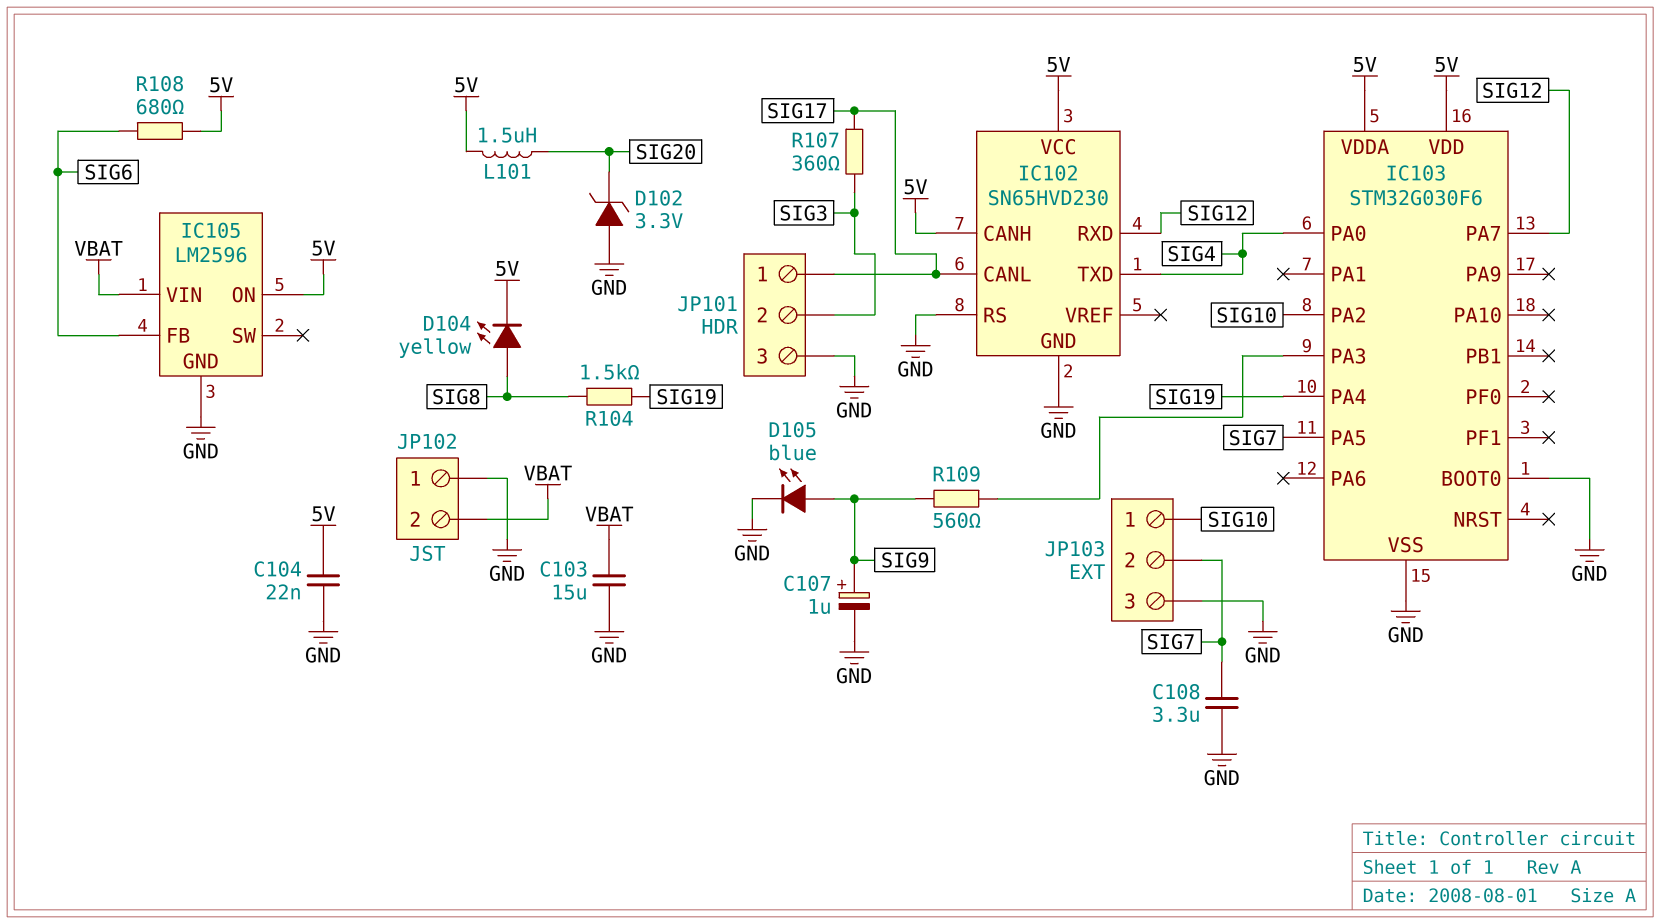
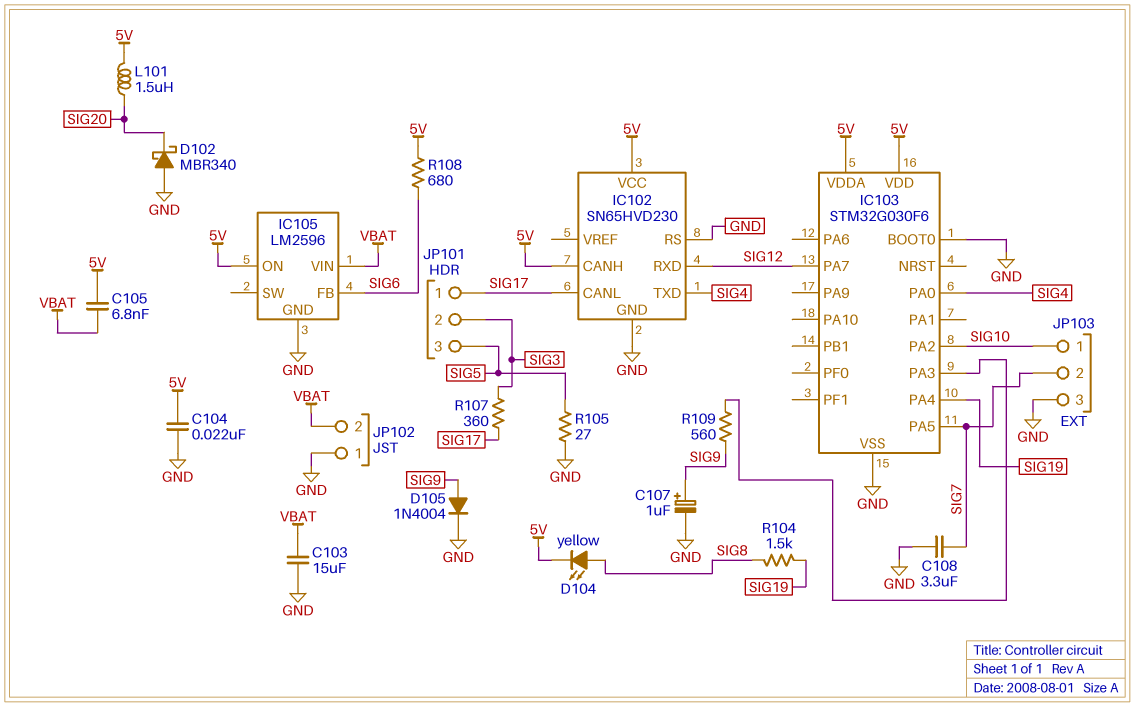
C105: none -> 6.8nF (5V, VBAT)
D102: zener 3.3V (A GND, K SIG20) -> schottky MBR340 (A GND, K SIG20)
D105: LED blue (A SIG9, K GND) -> diode 1N4004 (A SIG9, K GND)
JP101 pin 3: GND -> SIG5
R105: none -> 27 (GND, SIG5)

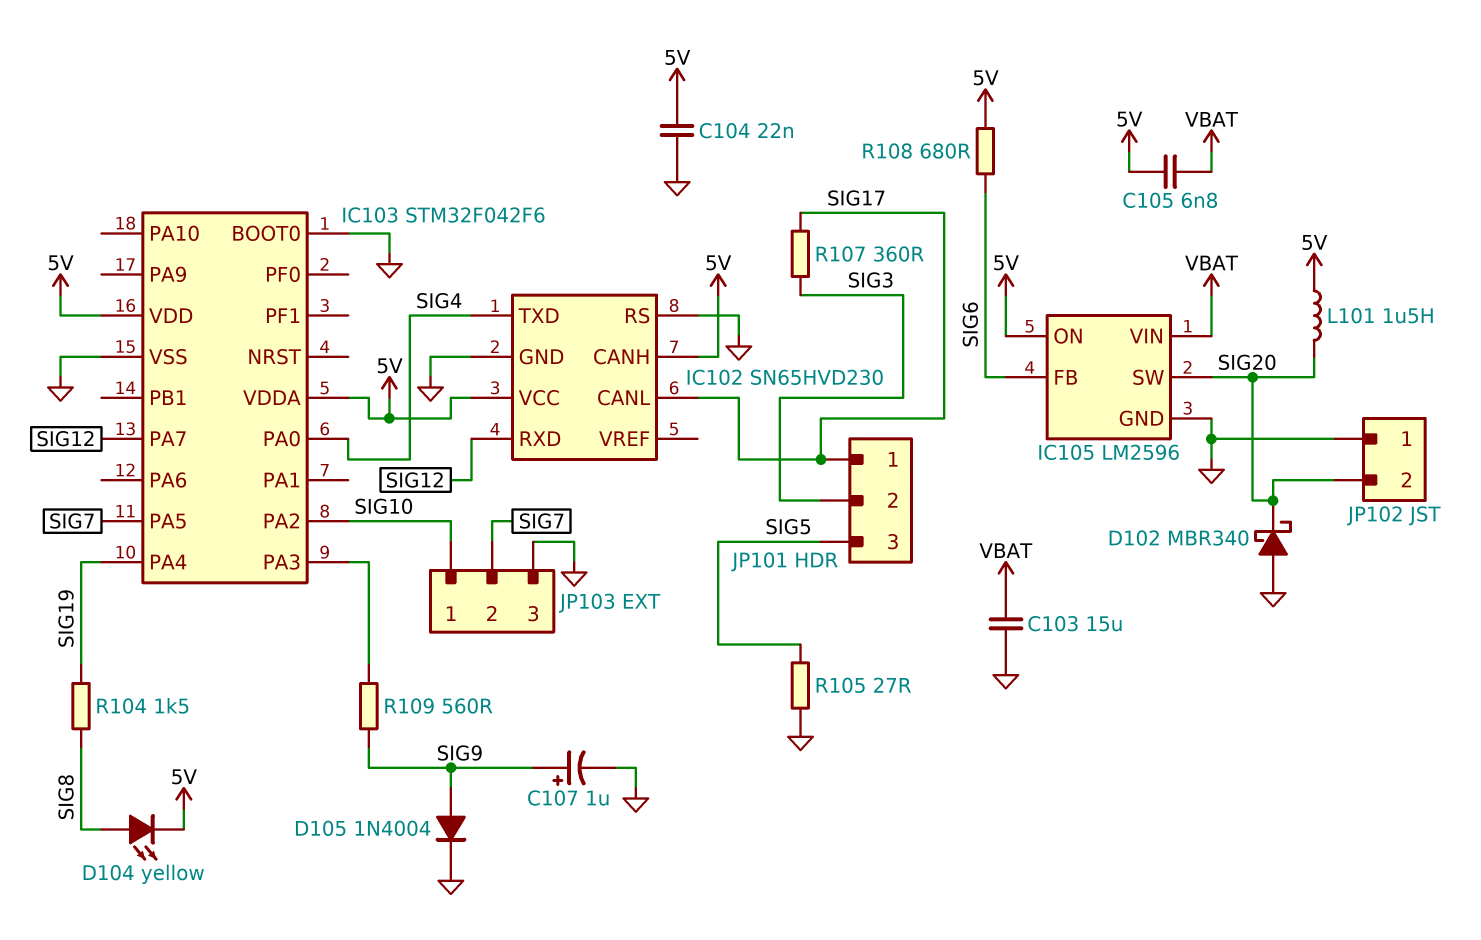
C108: 3.3uF (GND, SIG7) -> none
IC103: STM32G030F6 -> STM32F042F6
IC105 pin SW: none -> SIG20
JP102 pin 2: VBAT -> SIG20

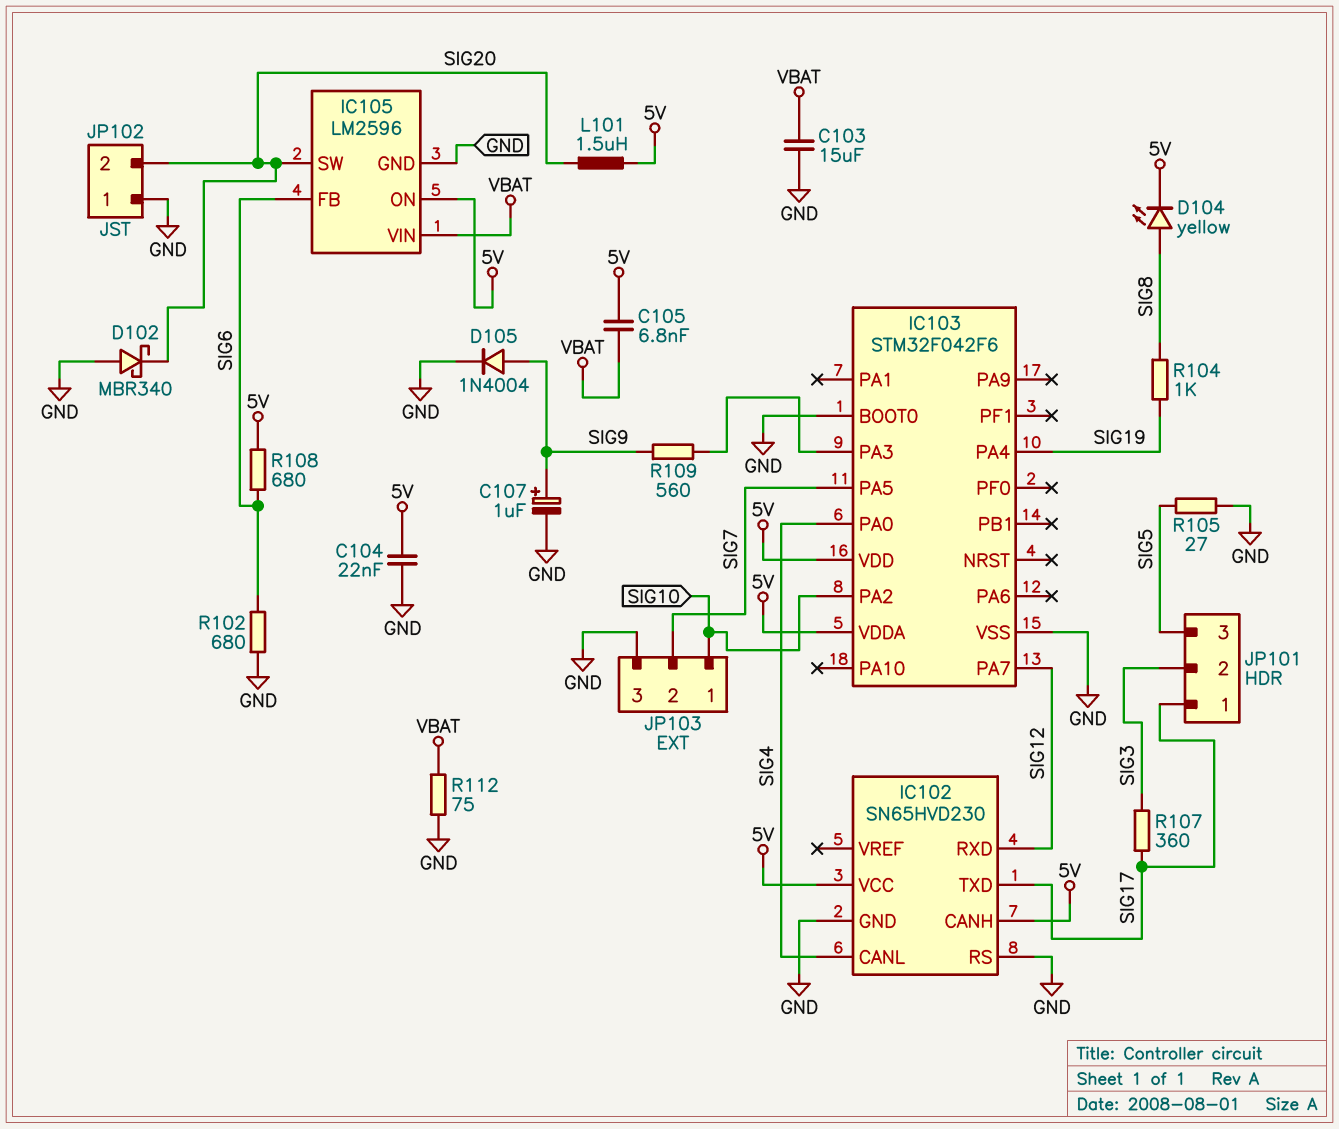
IC102 pin CANL: SIG17 -> SIG4
IC102 pin TXD: SIG4 -> SIG17
R102: none -> 680 (GND, SIG6)
R104: 1.5k (SIG8, SIG19) -> 1k (SIG8, SIG19)
R112: none -> 75 (GND, VBAT)

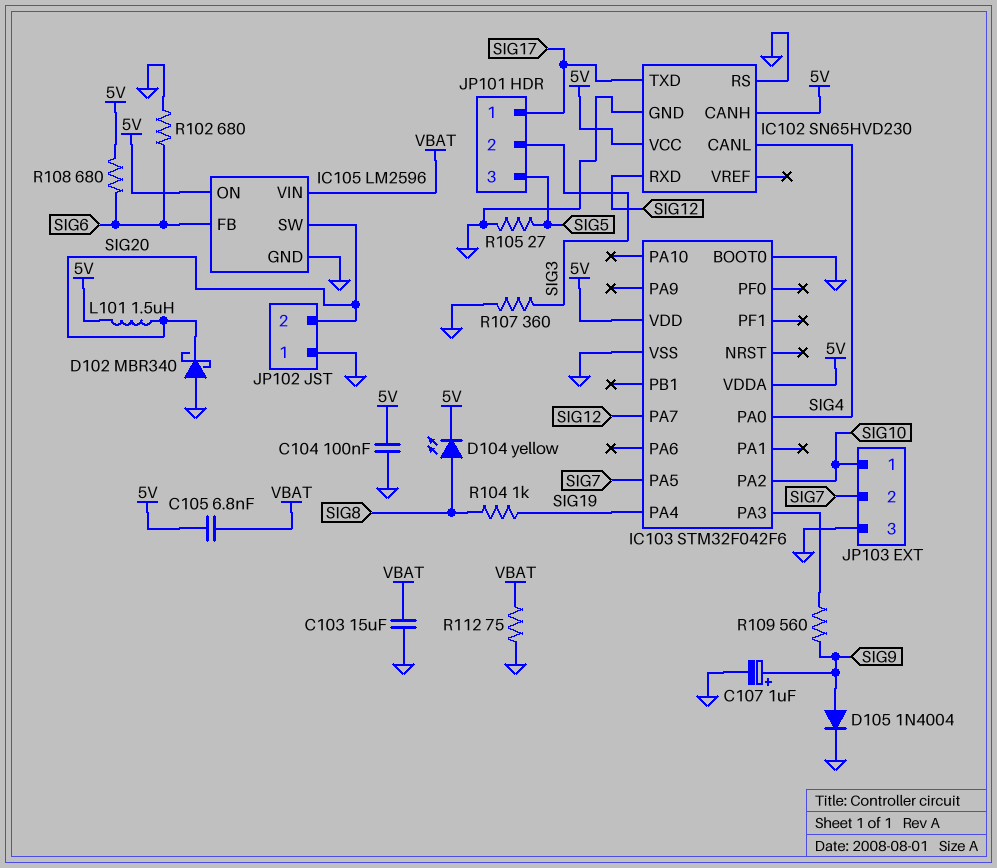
C104: 22nF (5V, GND) -> 100nF (5V, GND)
R107: 360 (SIG3, SIG17) -> 360 (GND, SIG3)

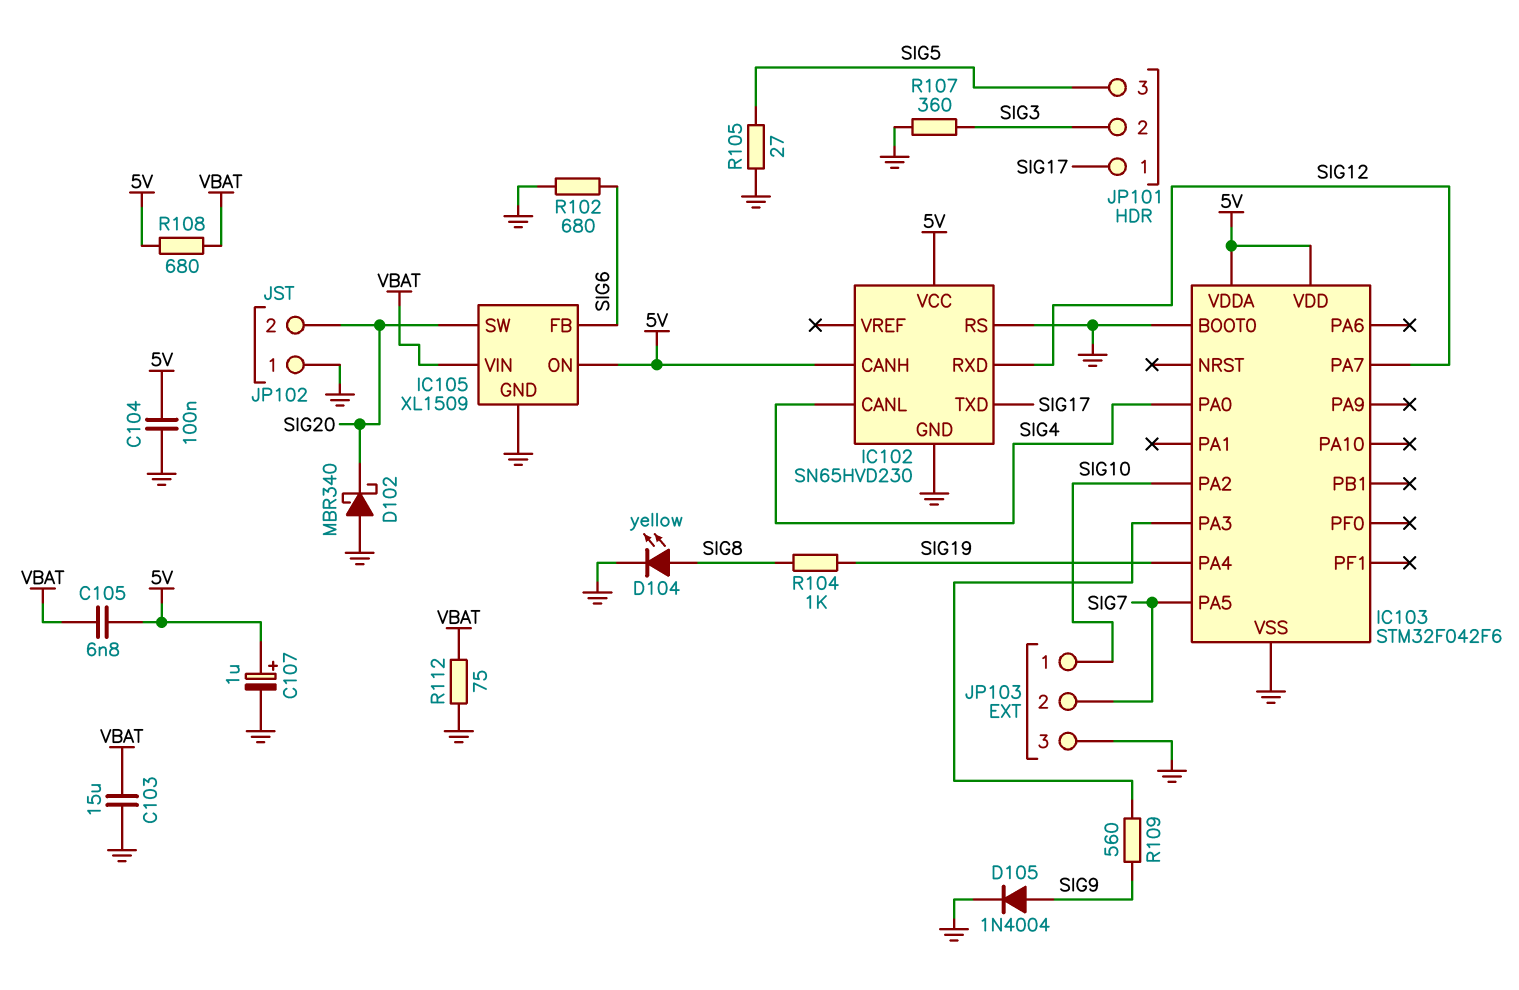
C107: 1uF (plus SIG9, minus GND) -> 1uF (plus 5V, minus GND)
D104: LED yellow (A SIG8, K 5V) -> LED yellow (A SIG8, K GND)
IC105: LM2596 -> XL1509
L101: 1.5uH (5V, SIG20) -> none
R108: 680 (5V, SIG6) -> 680 (5V, VBAT)

